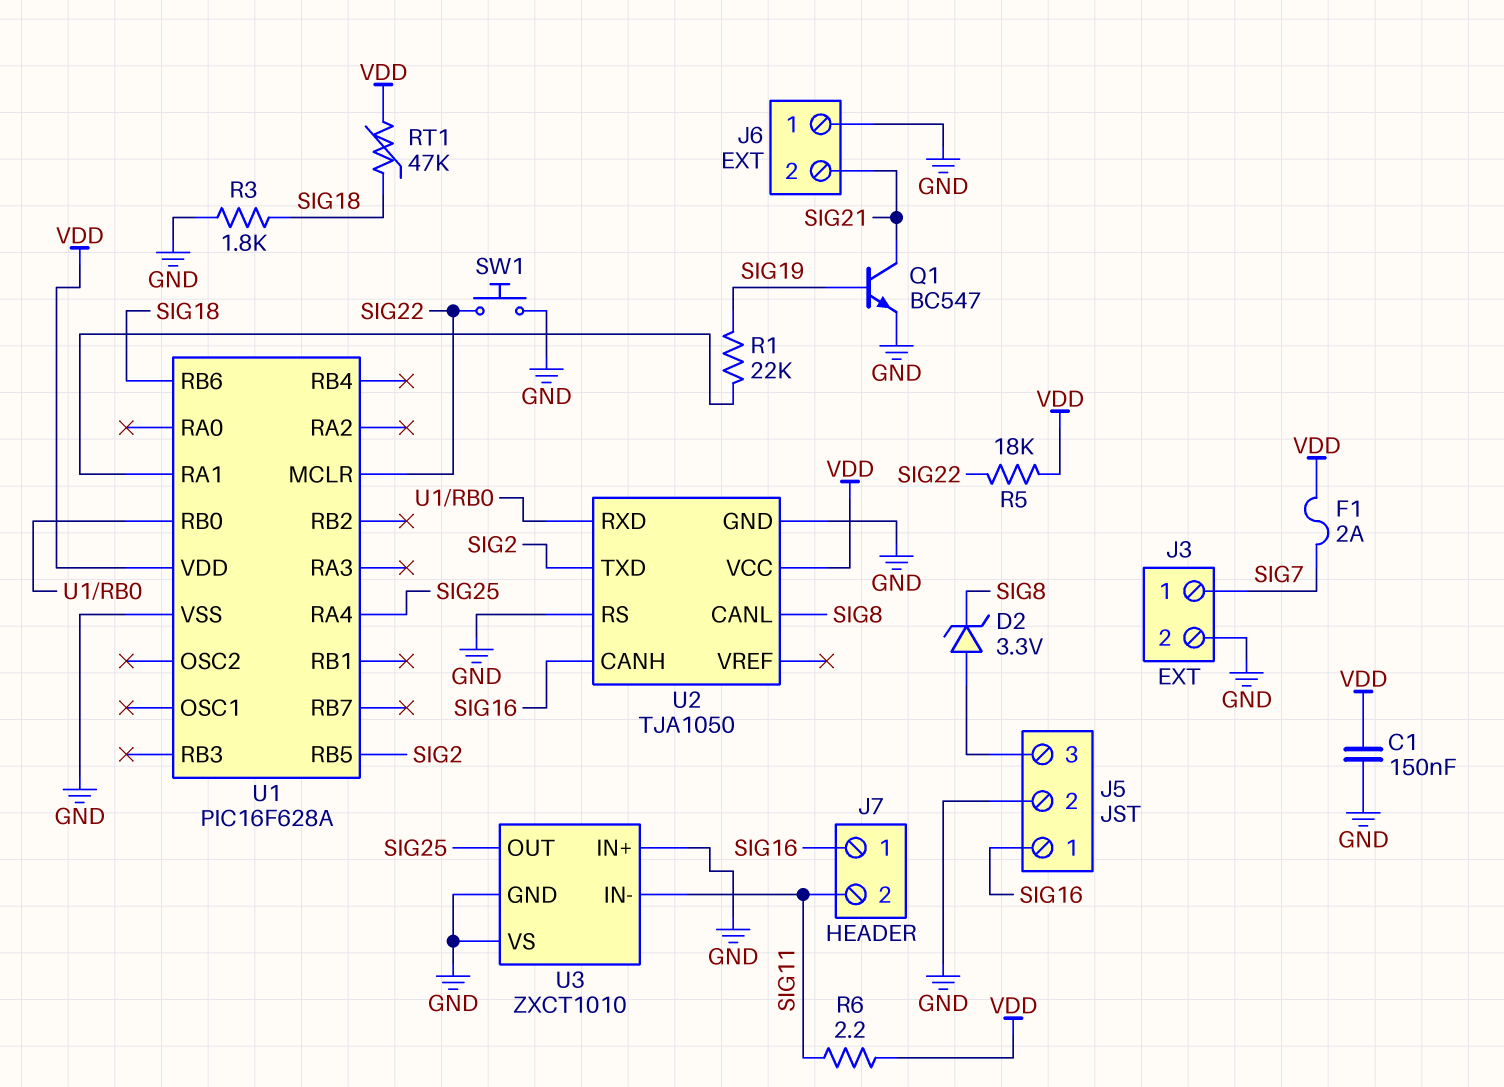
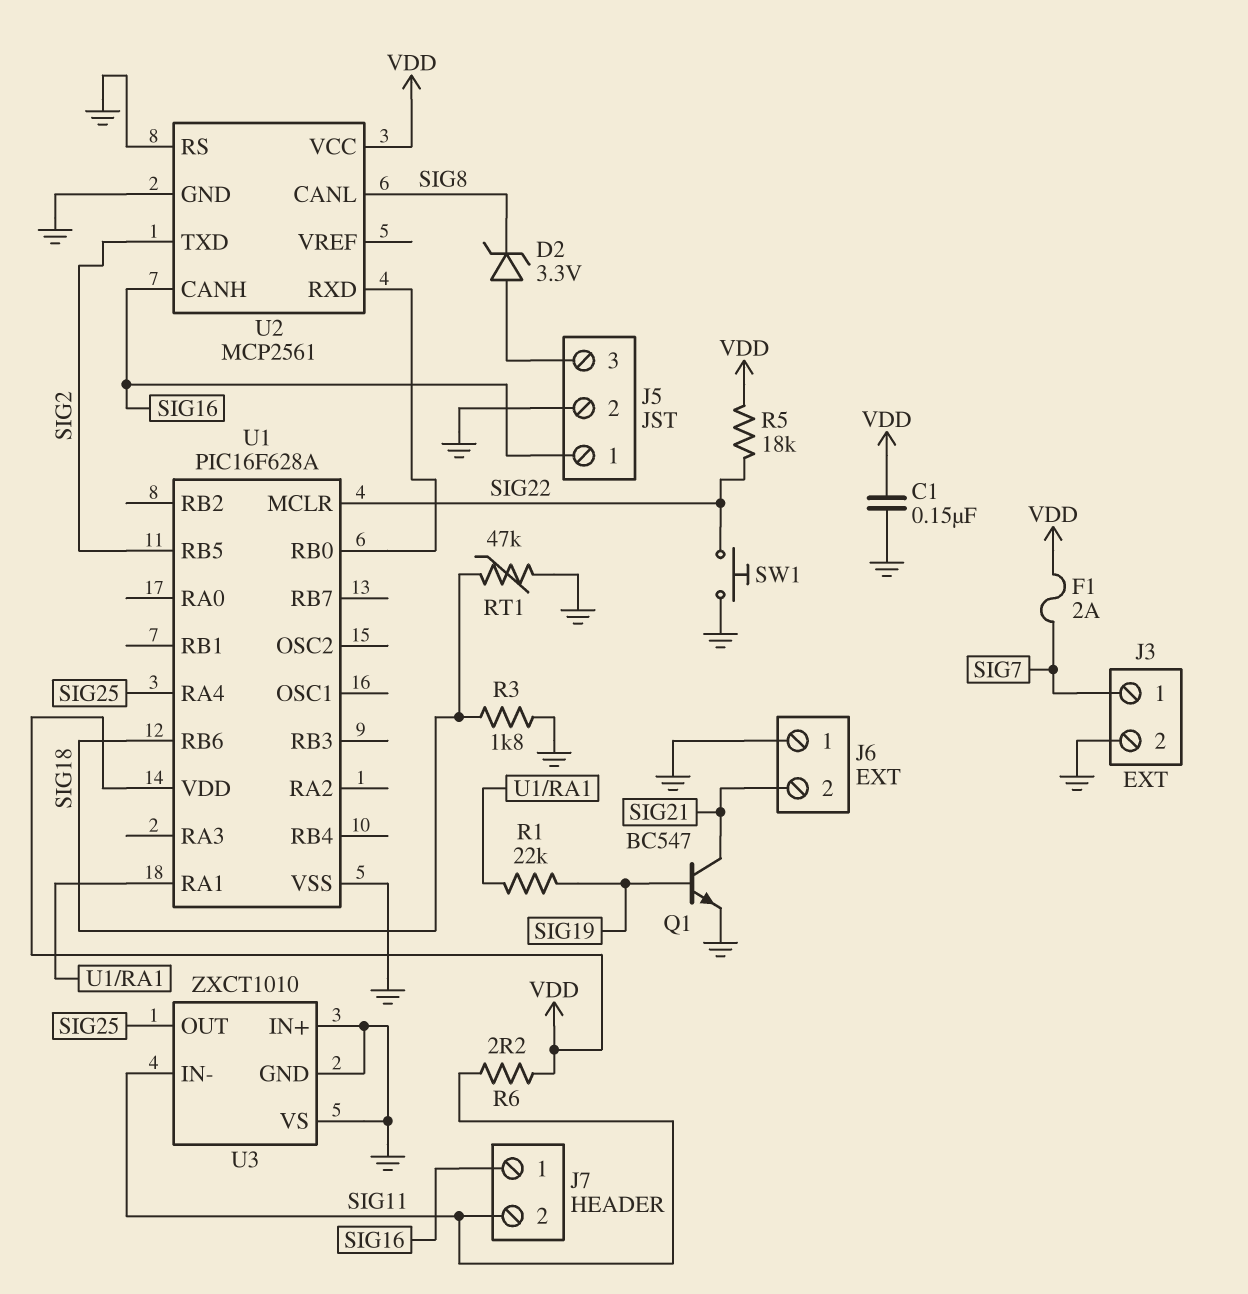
RT1: 47k (SIG18, VDD) -> 47k (GND, SIG18)
U2: TJA1050 -> MCP2561

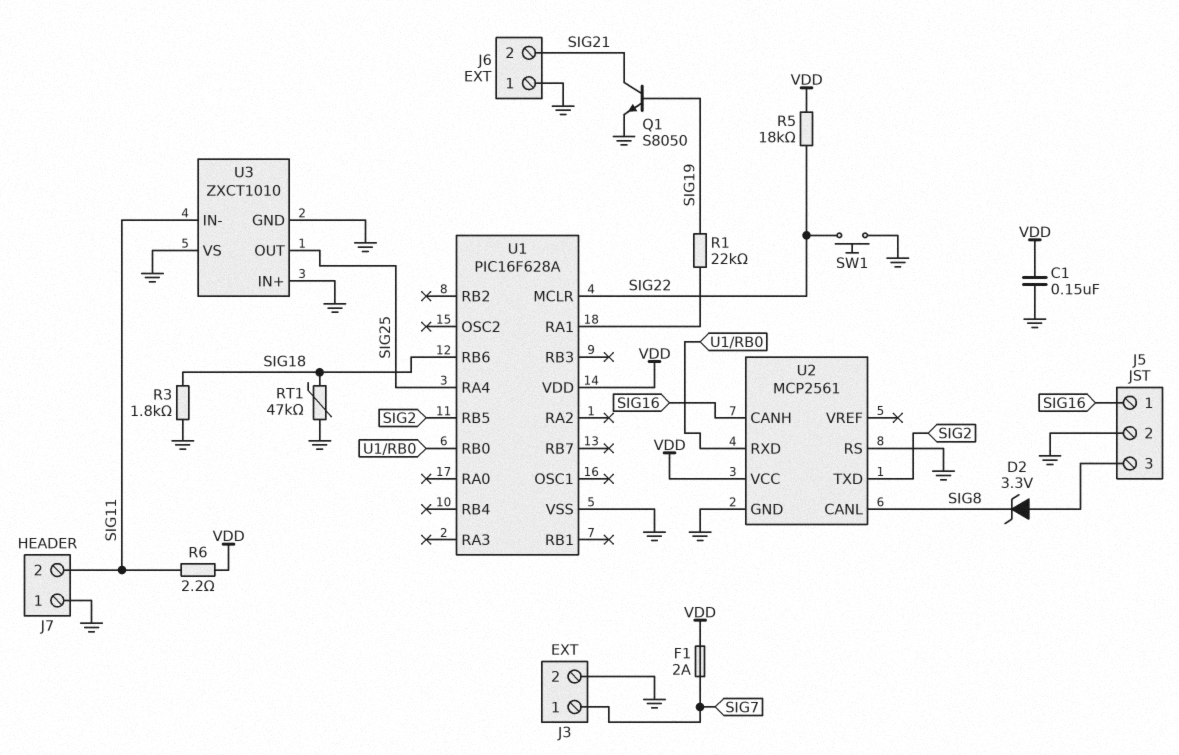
J7 pin 1: SIG16 -> GND
Q1: NPN BC547 (B SIG19, C SIG21, E GND) -> NPN S8050 (B SIG19, C SIG21, E GND)

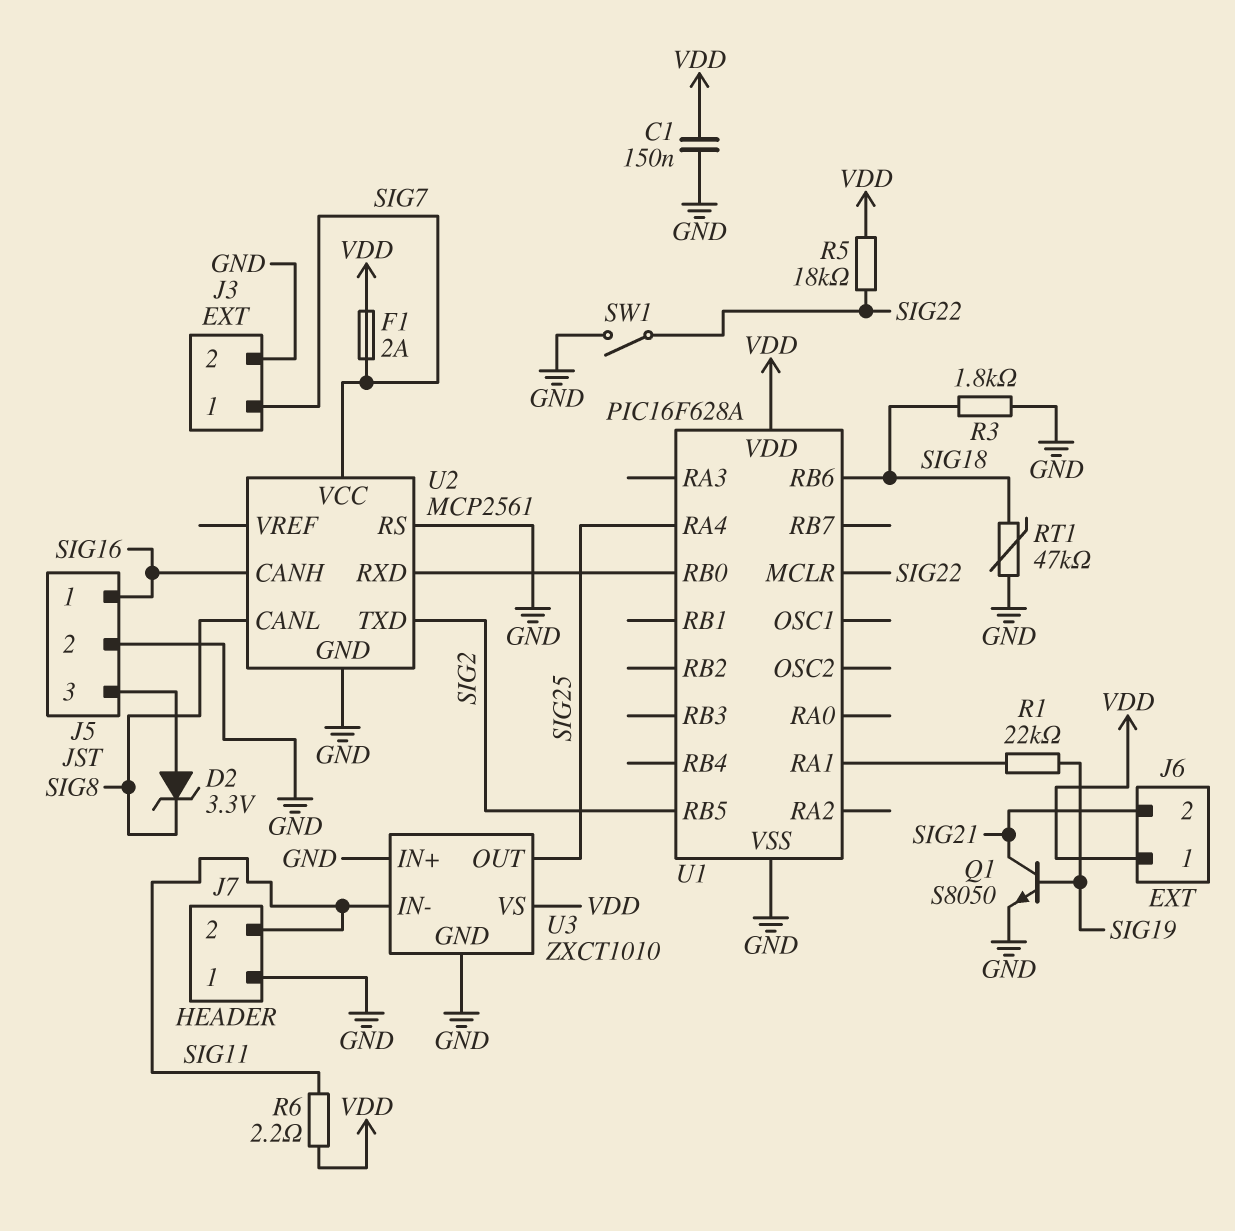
J6 pin 1: GND -> VDD
SW1: button (GND, SIG22) -> switch (GND, SIG22)
U2 pin VCC: VDD -> SIG7
U3 pin VS: GND -> VDD

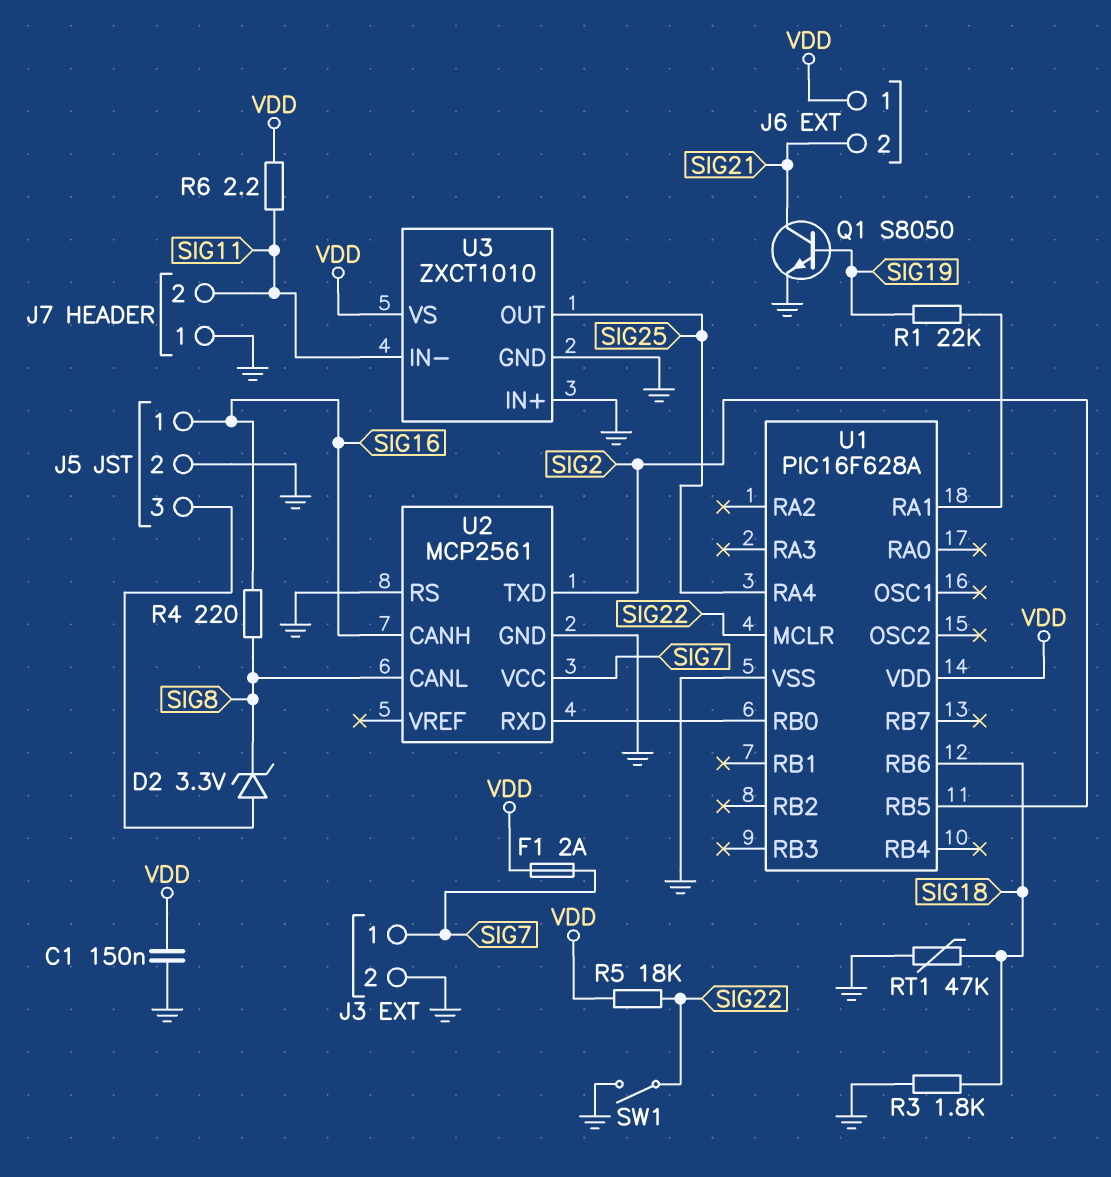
R4: none -> 220 (SIG8, SIG16)

